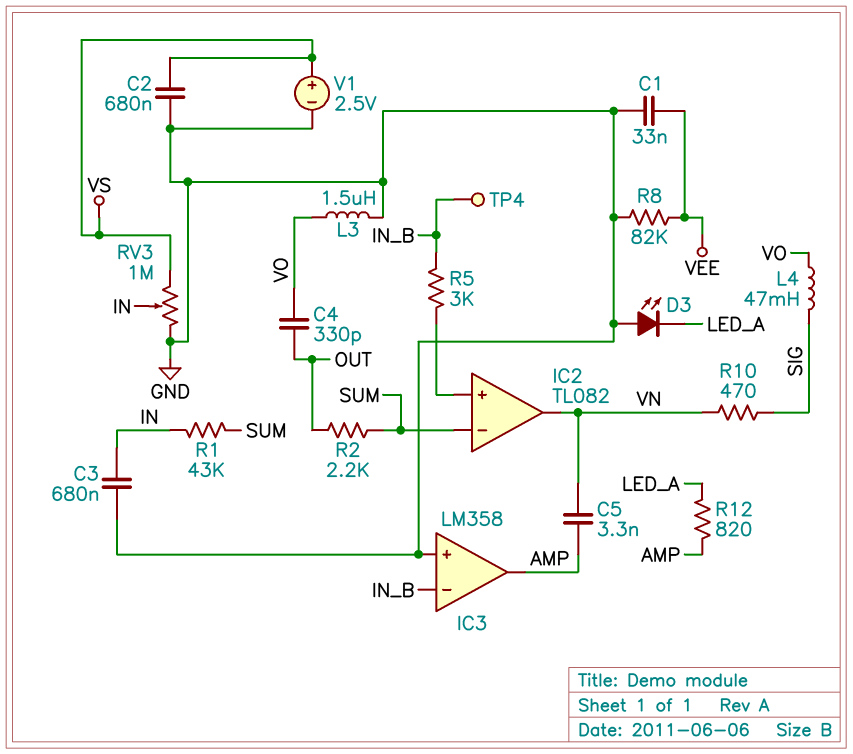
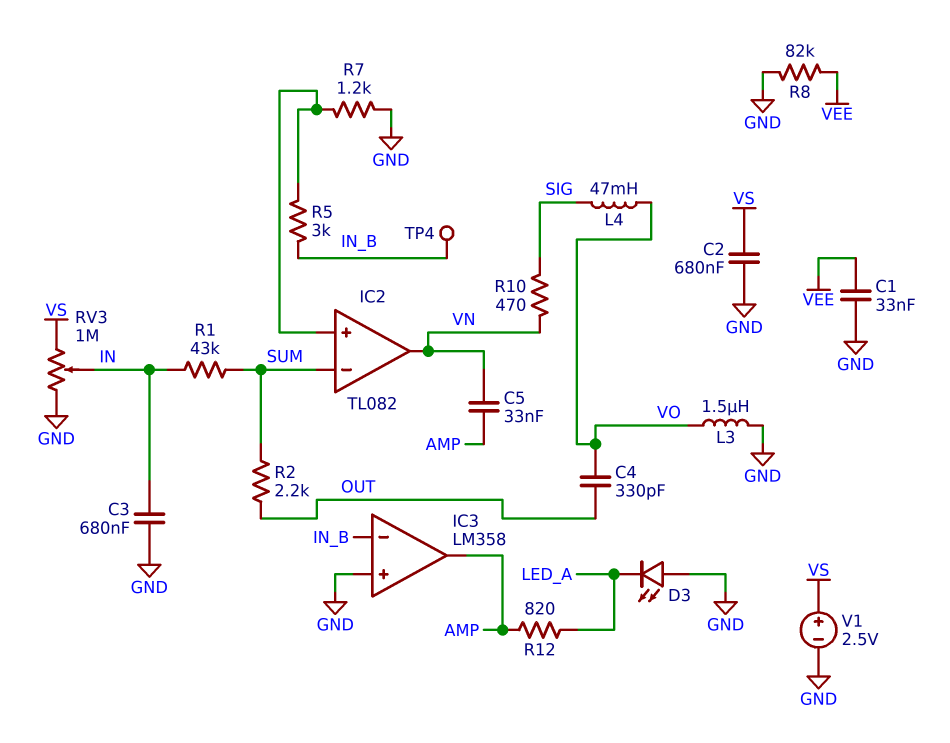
C5: 3.3nF (AMP, VN) -> 33nF (AMP, VN)
R7: none -> 1.2k (GND, IC2/in+)

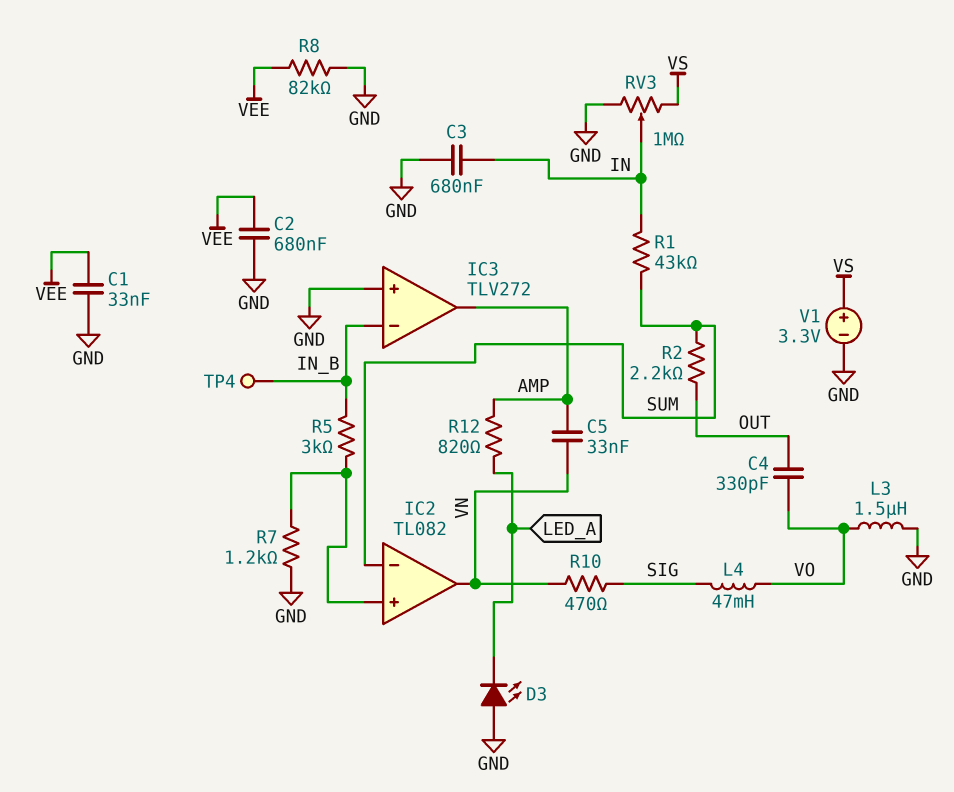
C2: 680nF (GND, VS) -> 680nF (GND, VEE)
IC3: LM358 -> TLV272
V1: 2.5V (plus VS, minus GND) -> 3.3V (plus VS, minus GND)

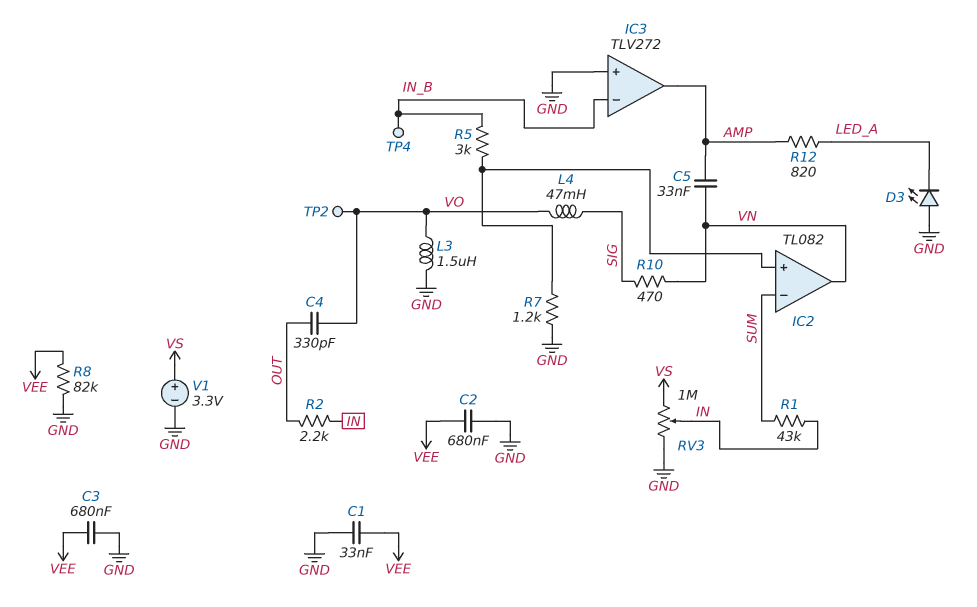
C3: 680nF (GND, IN) -> 680nF (GND, VEE)
R2: 2.2k (OUT, SUM) -> 2.2k (IN, OUT)
TP2: none -> test point (VO)

